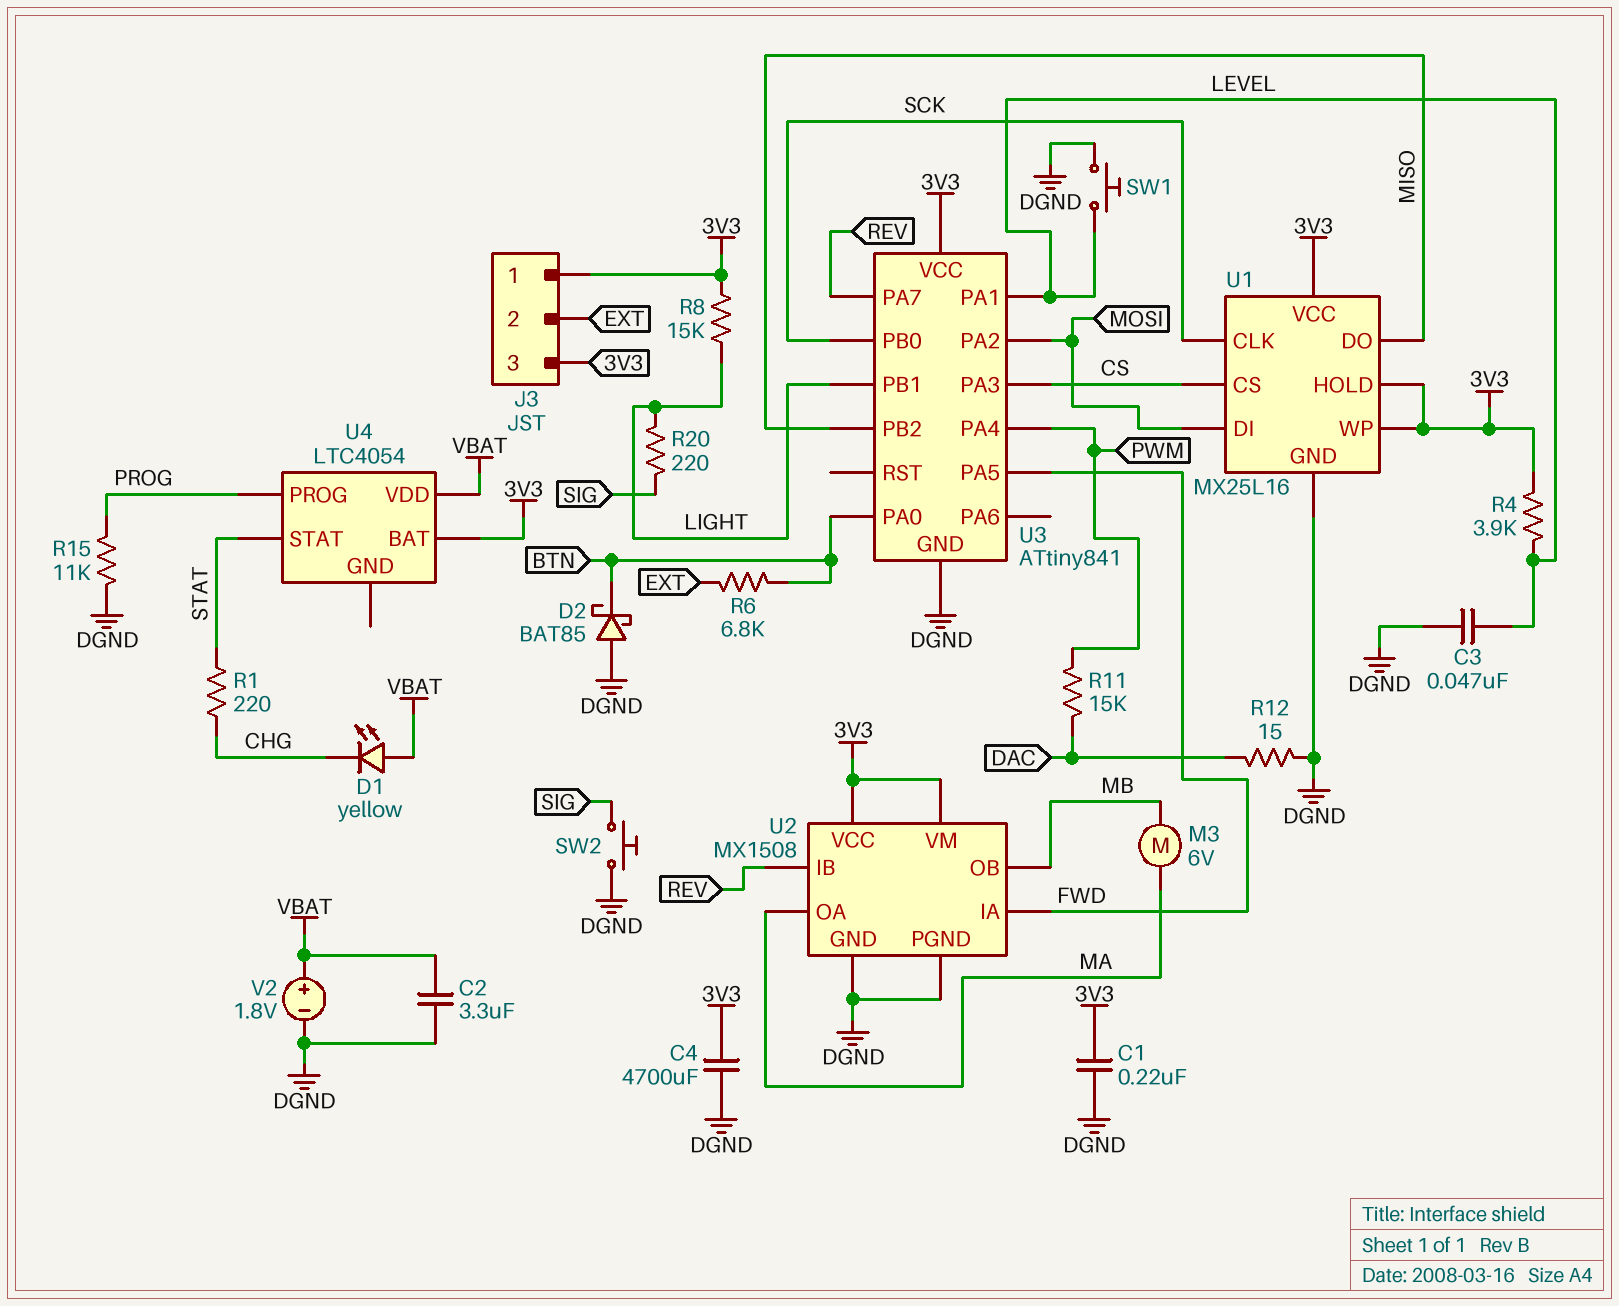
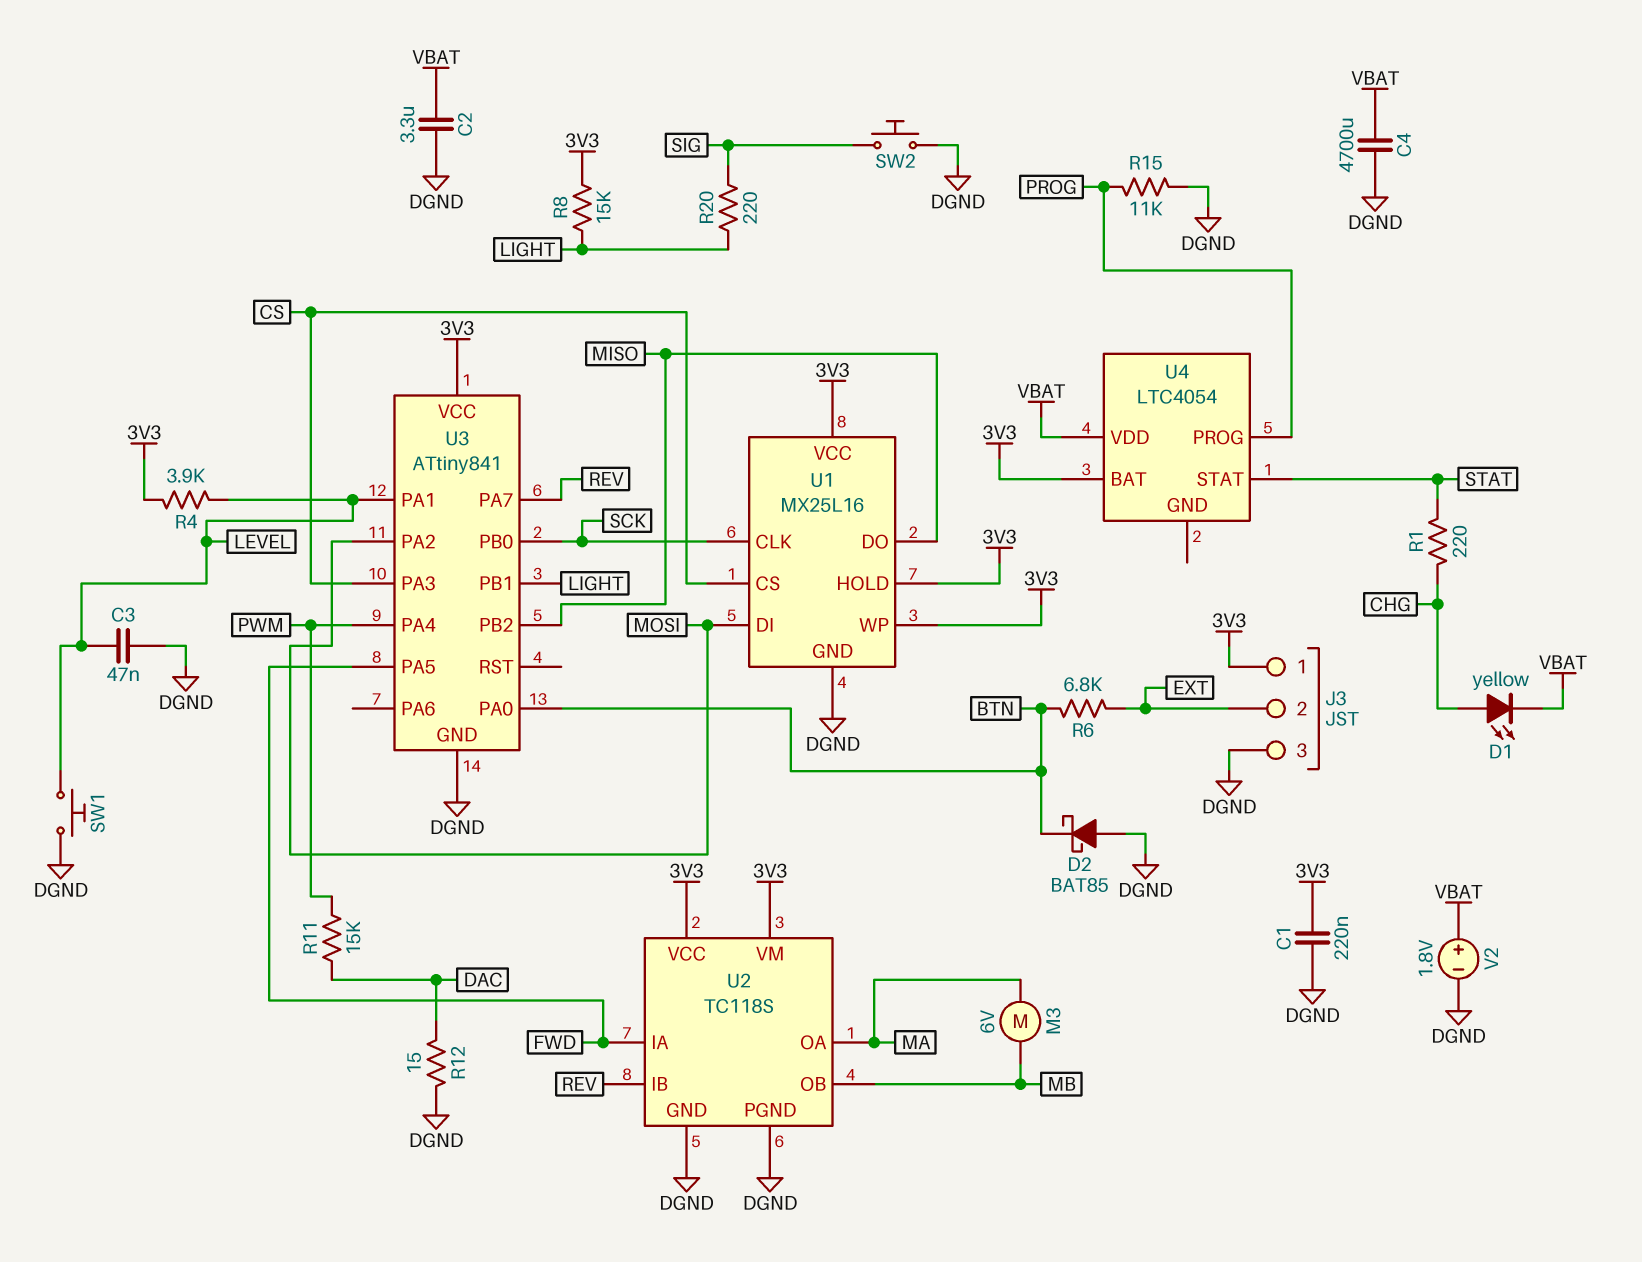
C4: 4700uF (3V3, DGND) -> 4700uF (DGND, VBAT)
D1: LED yellow (A VBAT, K CHG) -> LED yellow (A CHG, K VBAT)
J3 pin 3: 3V3 -> DGND
U2: MX1508 -> TC118S

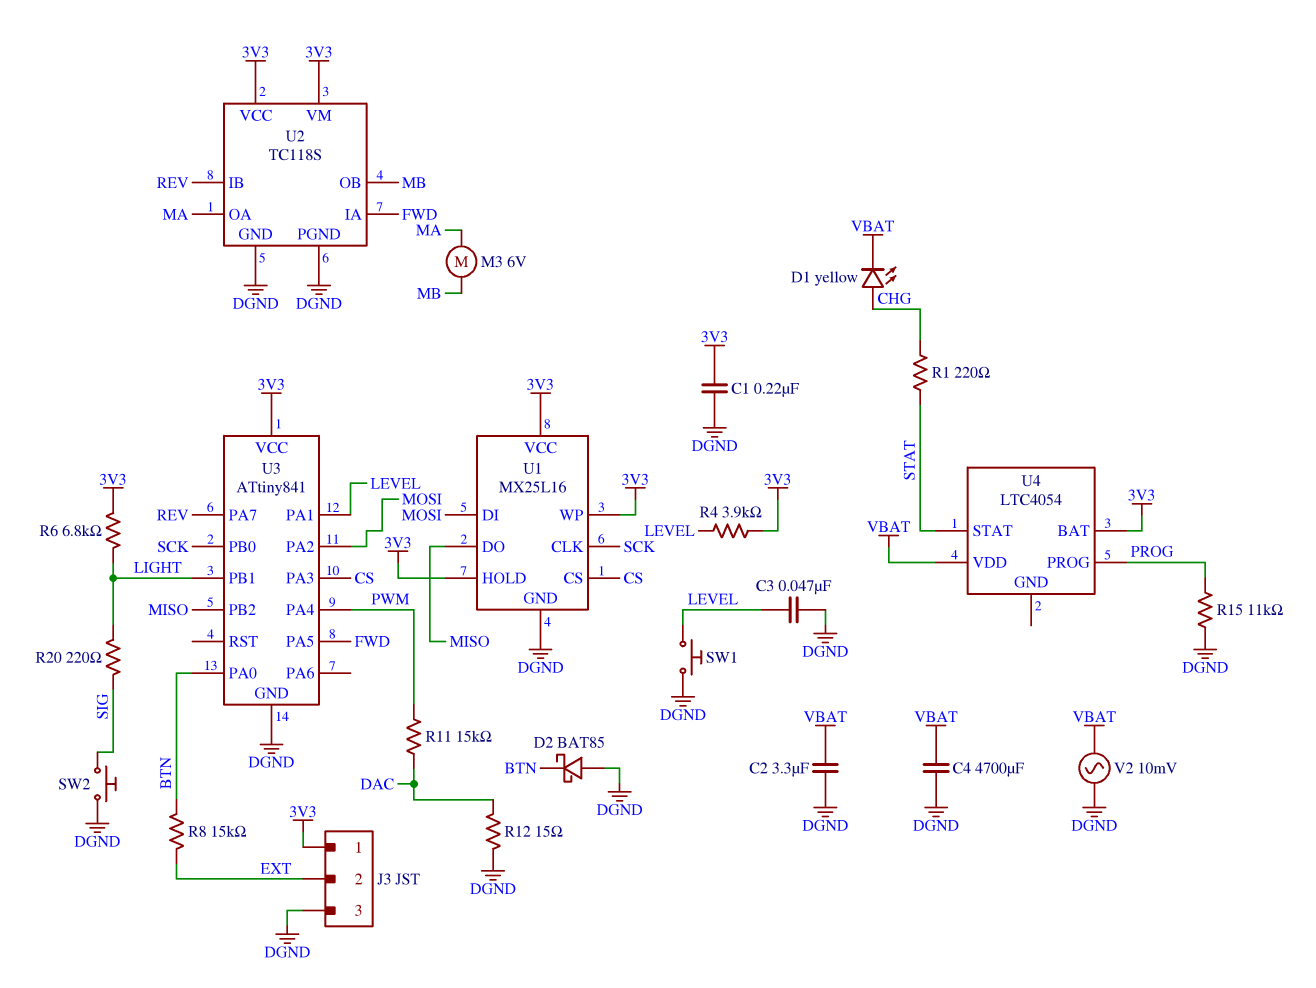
R6: 6.8k (BTN, EXT) -> 6.8k (3V3, LIGHT)
R8: 15k (3V3, LIGHT) -> 15k (BTN, EXT)
V2: 1.8V (plus VBAT, minus DGND) -> AC 10mV (DGND, VBAT)

